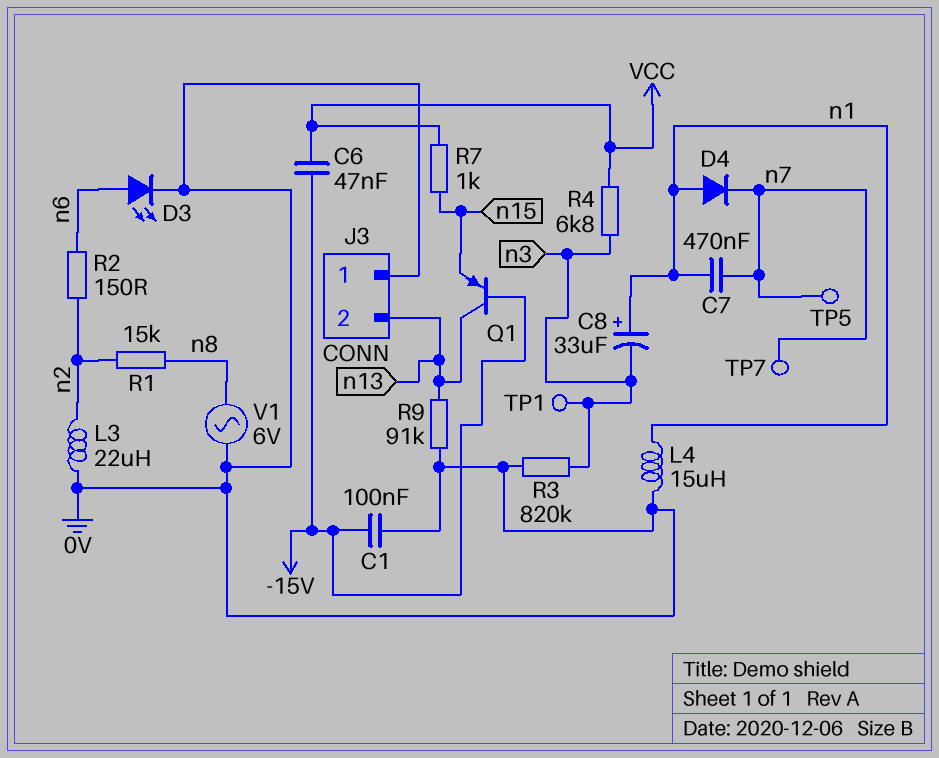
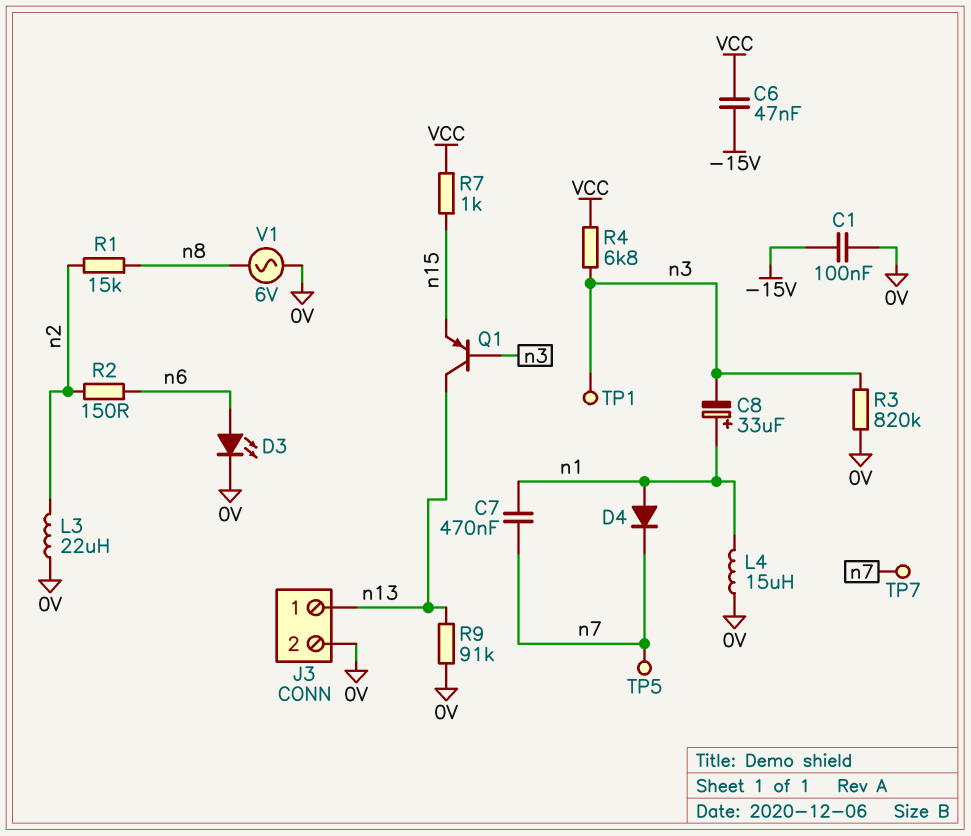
J3 pin 1: 0V -> n13
J3 pin 2: n13 -> 0V
Q1: PNP (B -15V, C n13, E n15) -> PNP (B n3, C n13, E n15)

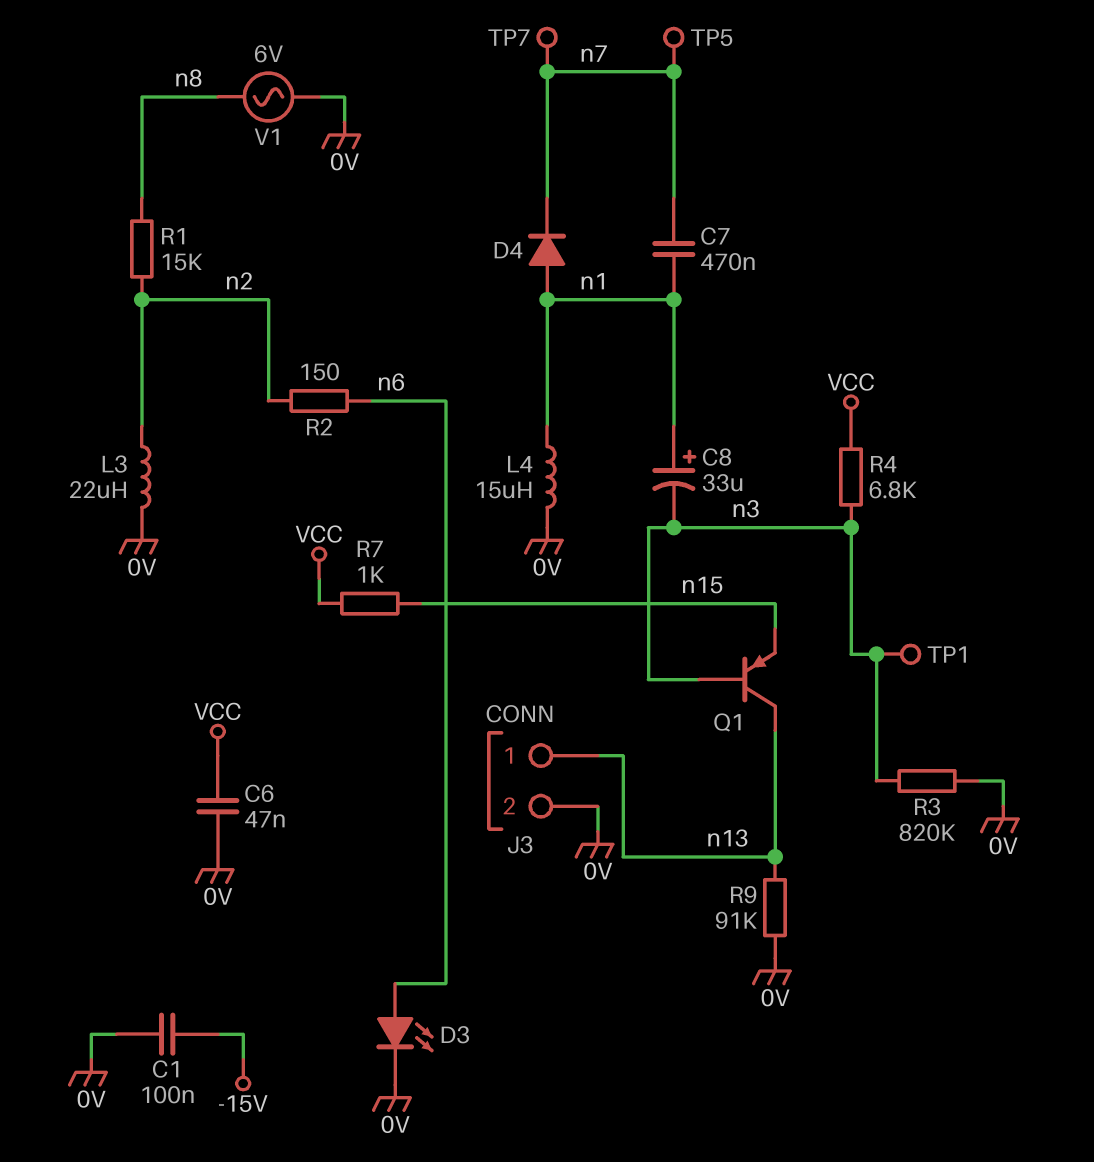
C6: 47nF (-15V, VCC) -> 47nF (0V, VCC)

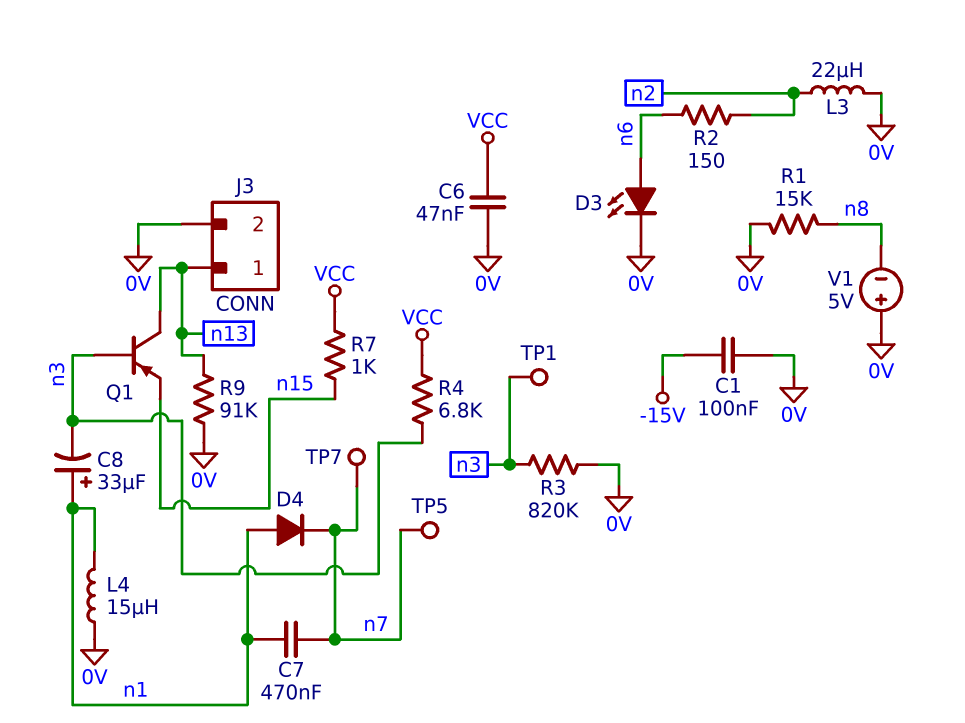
R1: 15k (n2, n8) -> 15k (0V, n8)
V1: AC 6V (0V, n8) -> 5V (plus 0V, minus n8)

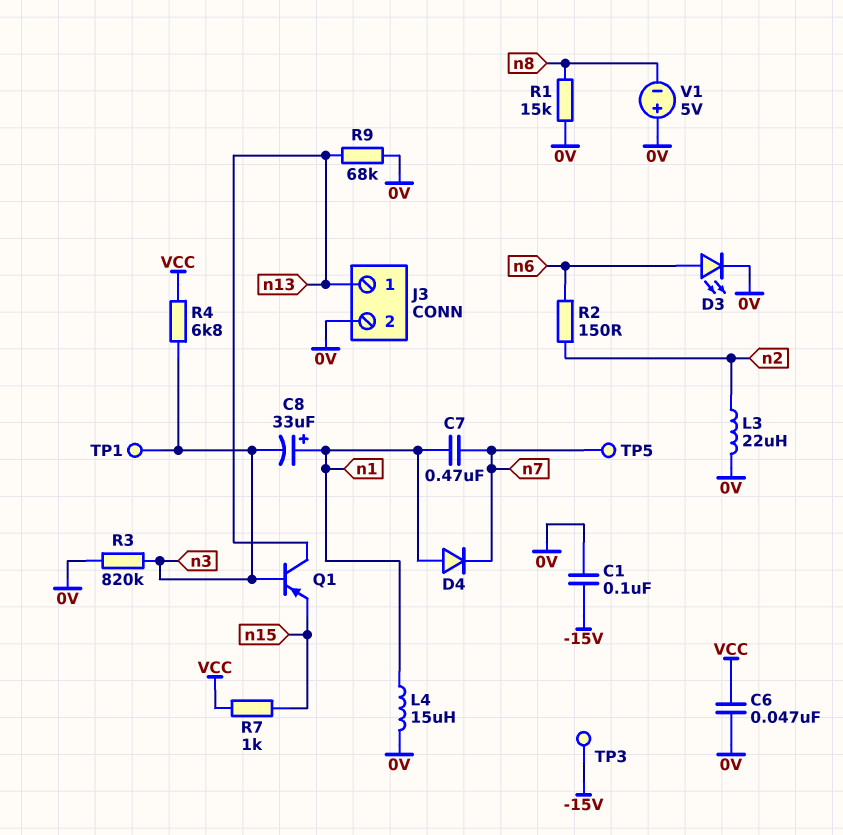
R9: 91k (0V, n13) -> 68k (0V, n13)
TP3: none -> test point (-15V)
TP7: test point (n7) -> none

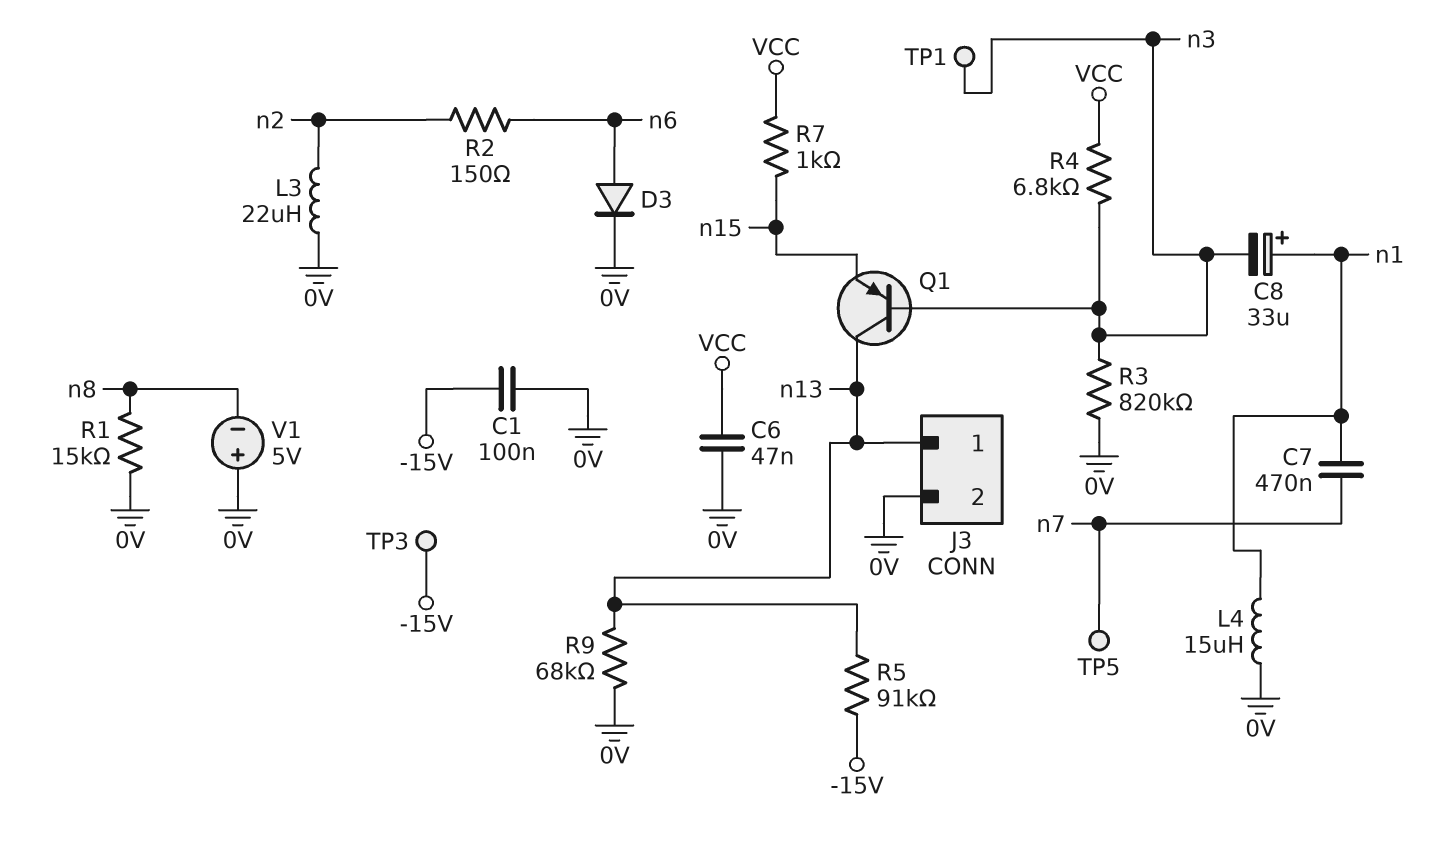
D3: LED (A n6, K 0V) -> diode (A n6, K 0V)
D4: diode (A n1, K n7) -> none
R5: none -> 91k (-15V, n13)

